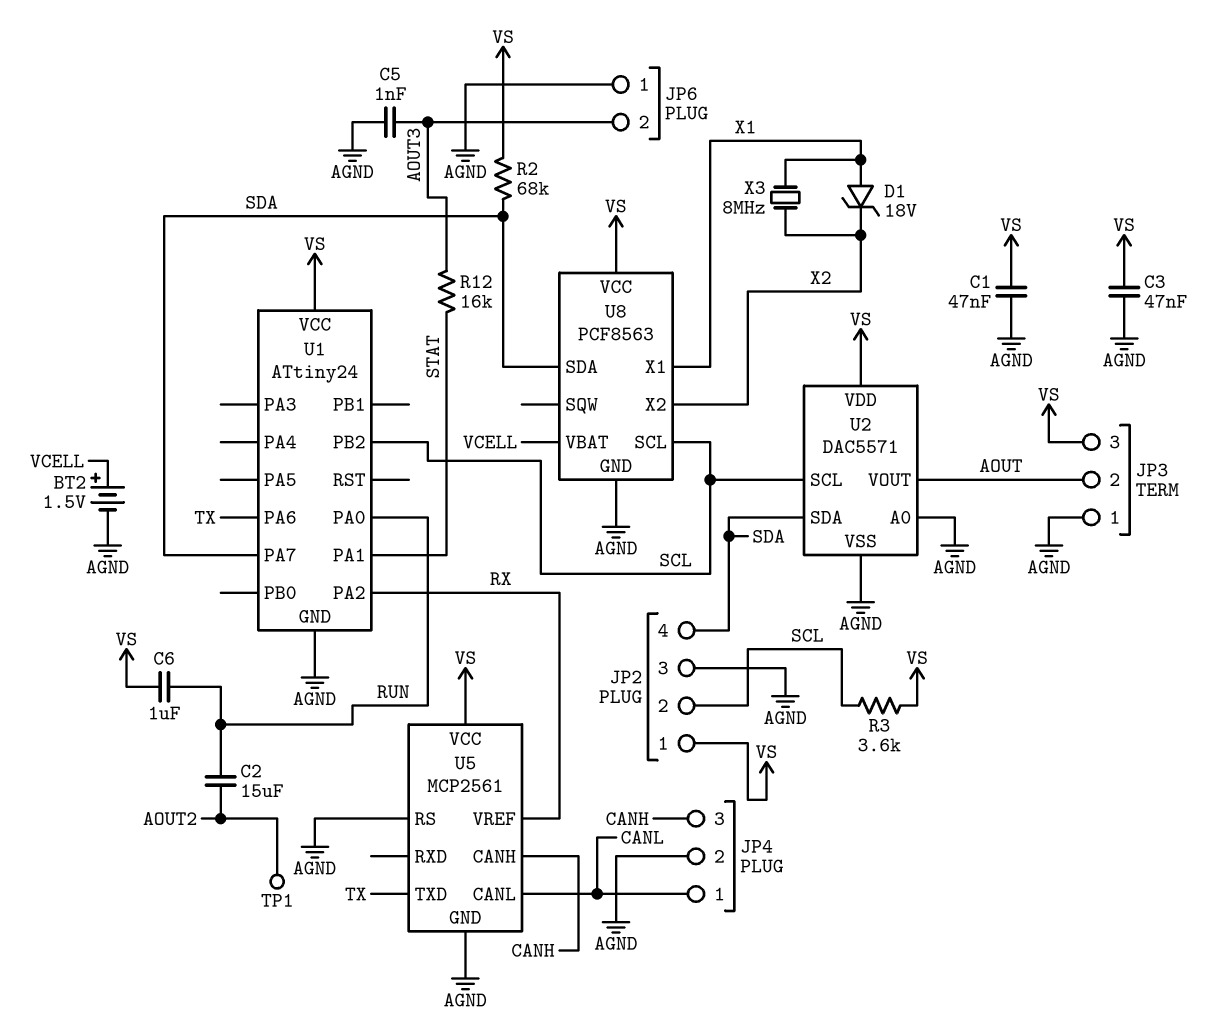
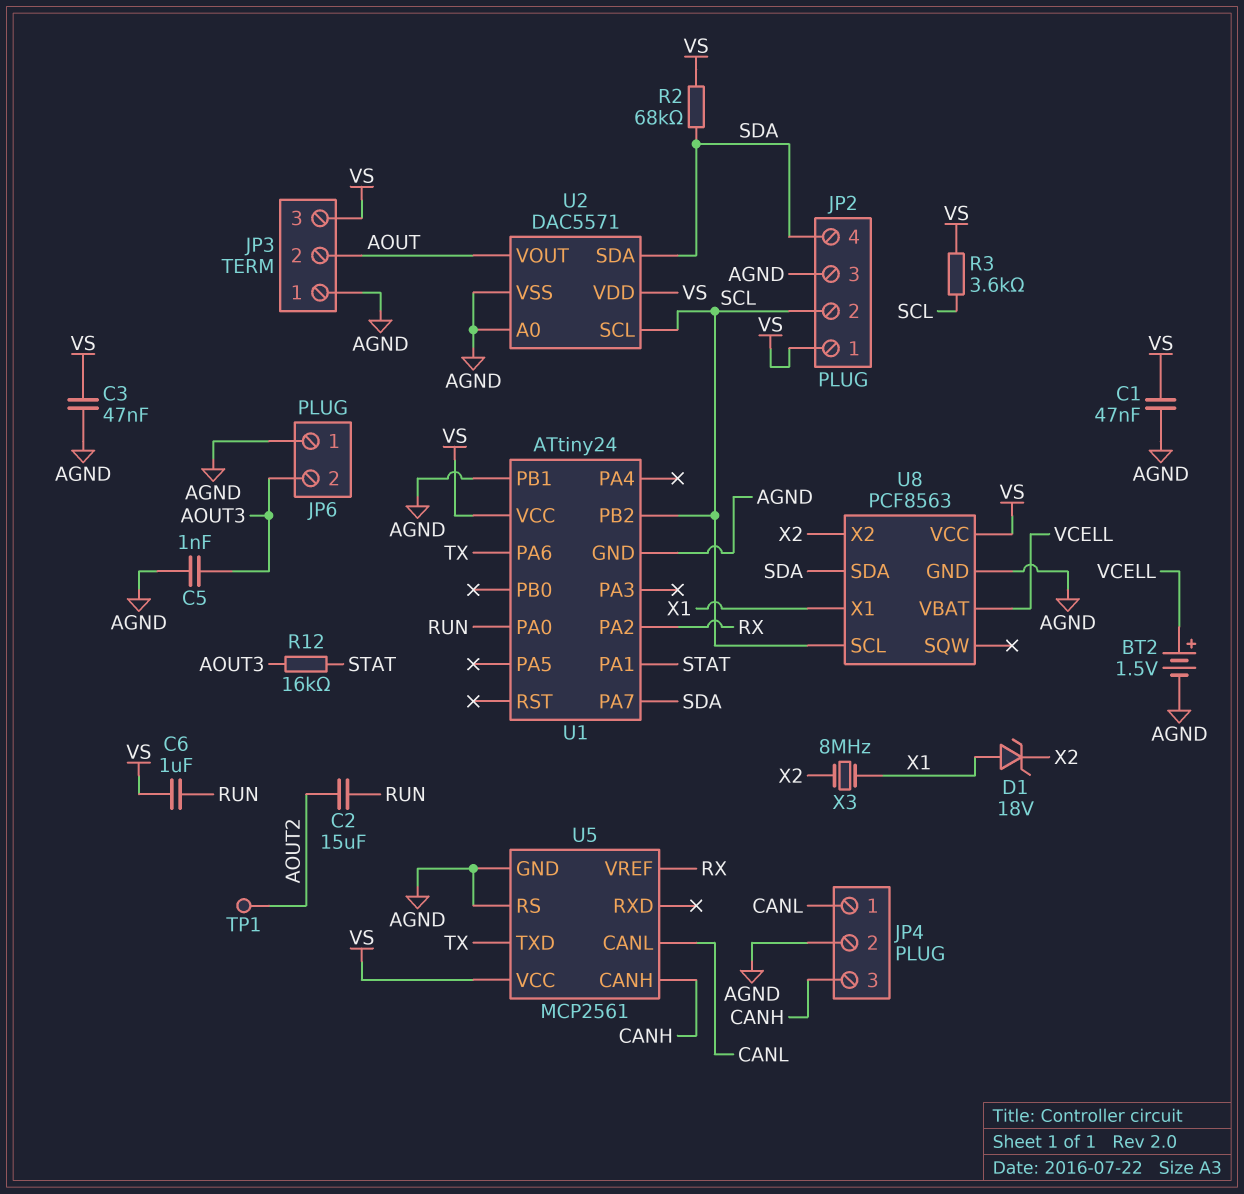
U1 pin PB1: none -> AGND

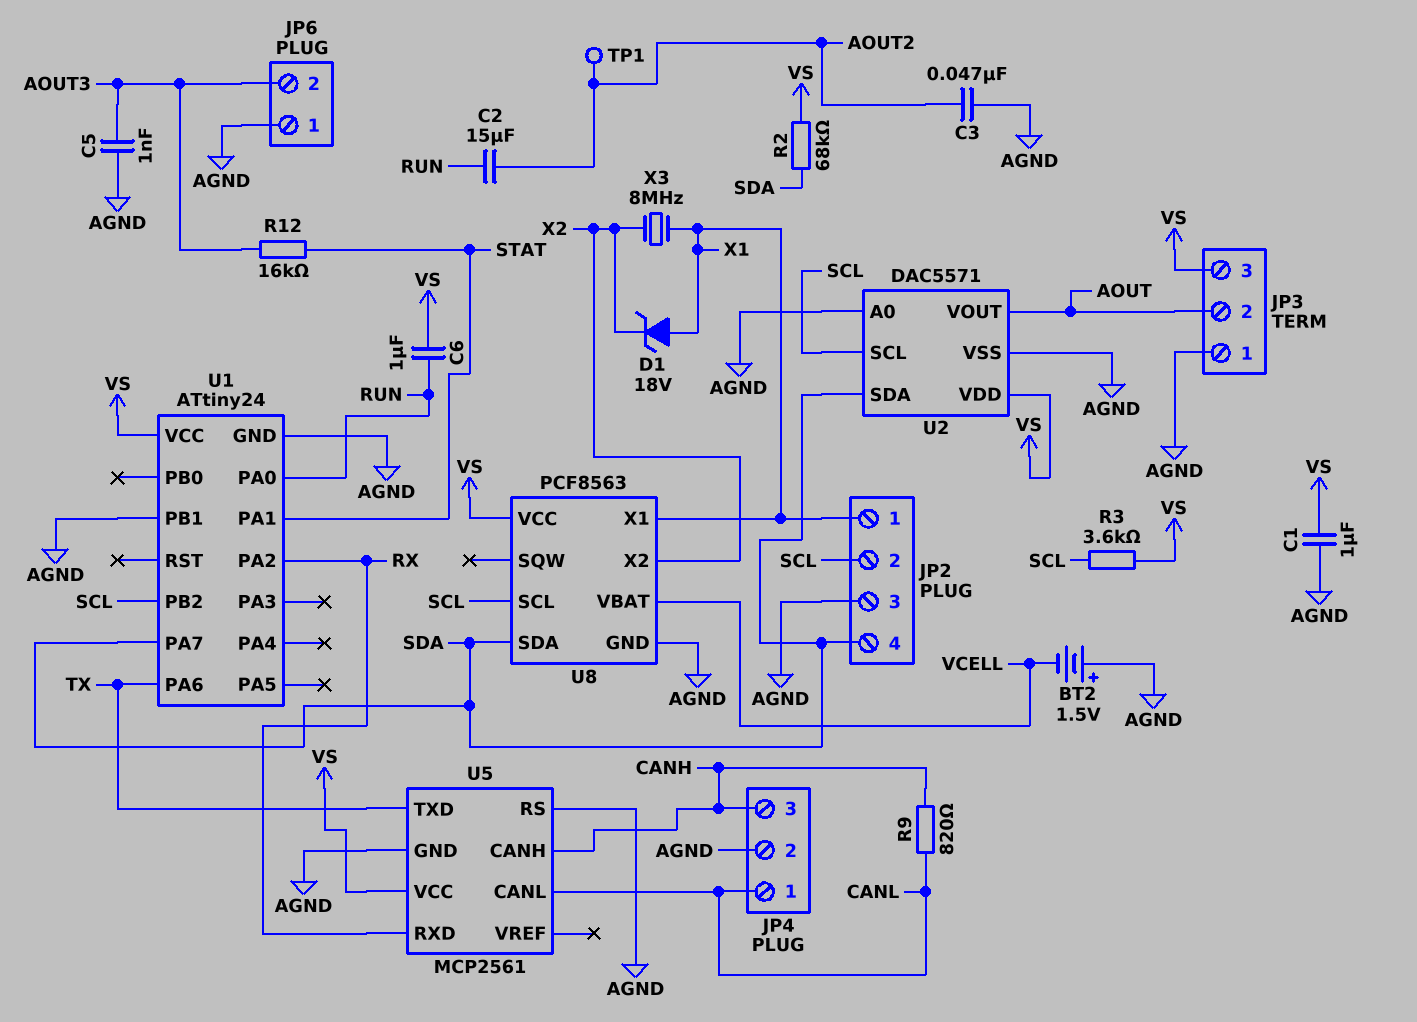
BT2: 1.5V (plus VCELL, minus AGND) -> 1.5V (plus AGND, minus VCELL)
C1: 47nF (AGND, VS) -> 1uF (AGND, VS)
C3: 47nF (AGND, VS) -> 47nF (AGND, AOUT2)
JP2 pin 1: VS -> X1
R9: none -> 820 (CANH, CANL)
U5 pin RXD: none -> RX
U5 pin VREF: RX -> none

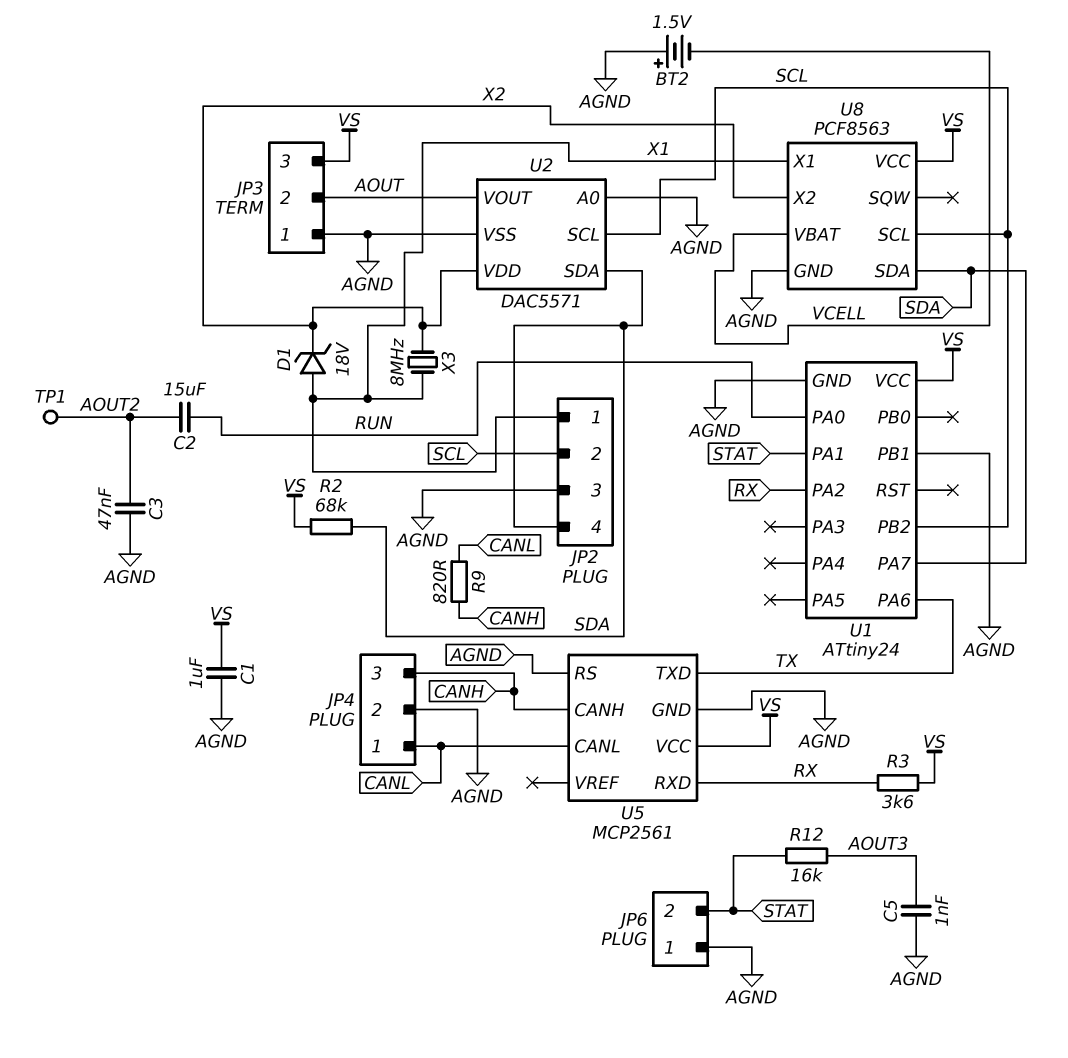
C6: 1uF (RUN, VS) -> none
JP6 pin 2: AOUT3 -> STAT
R3: 3.6k (SCL, VS) -> 3.6k (RX, VS)
U2 pin VDD: VS -> X2

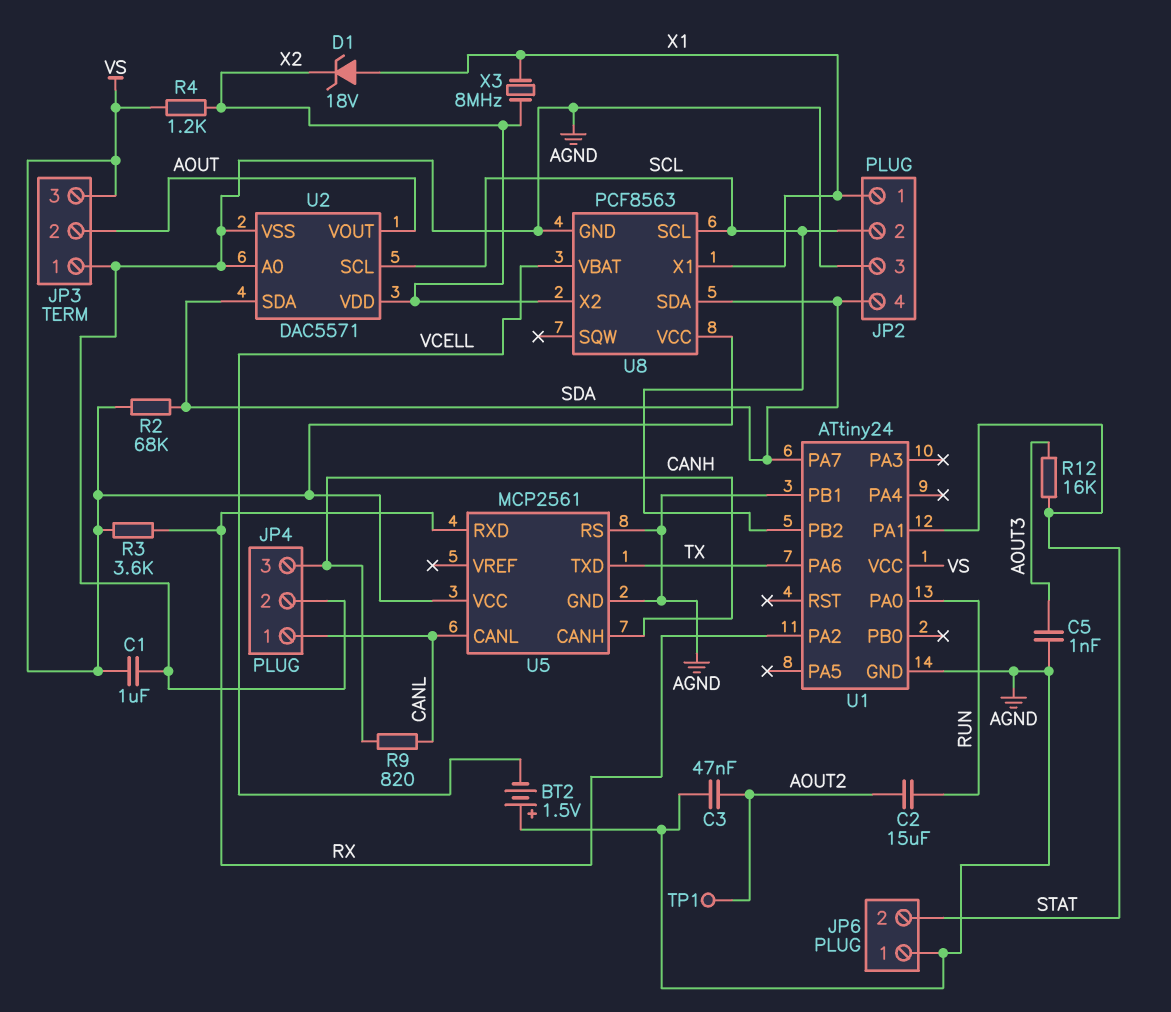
R4: none -> 1.2k (VS, X2)

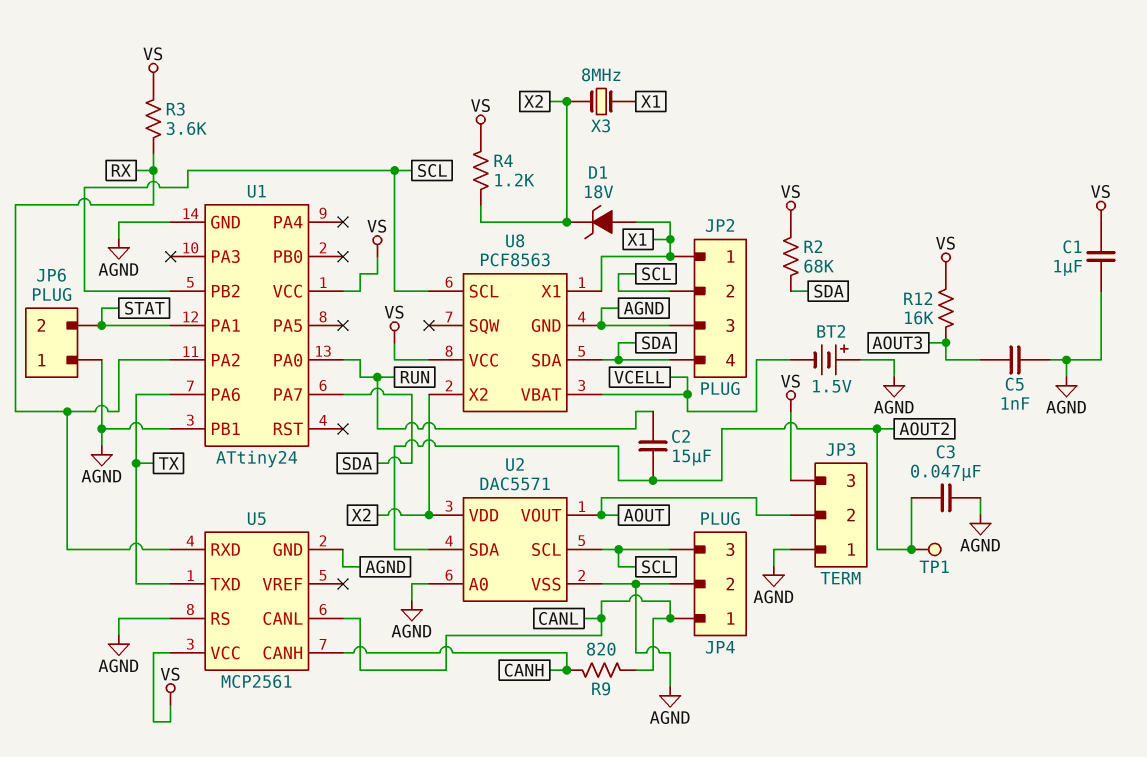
JP4 pin 3: CANH -> SCL
R12: 16k (AOUT3, STAT) -> 16k (AOUT3, VS)
U2 pin SDA: SDA -> AOUT2

